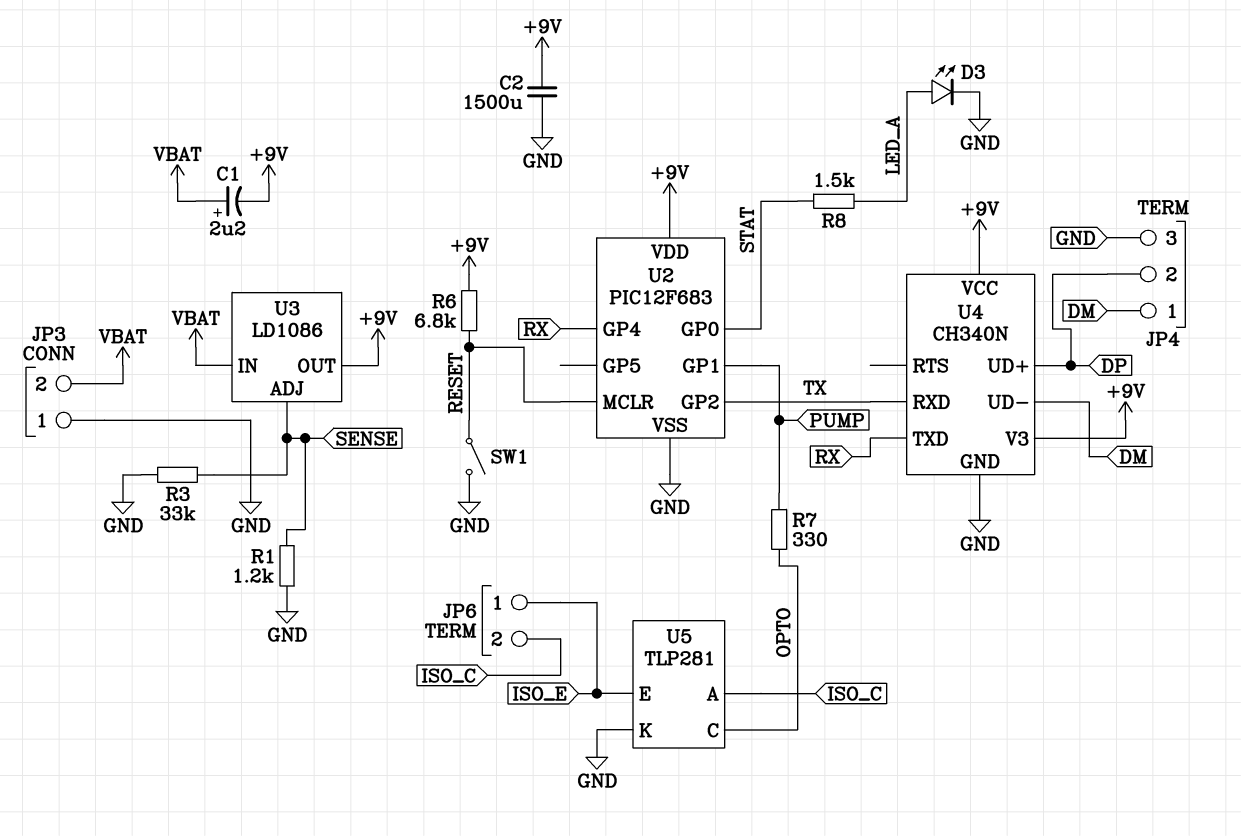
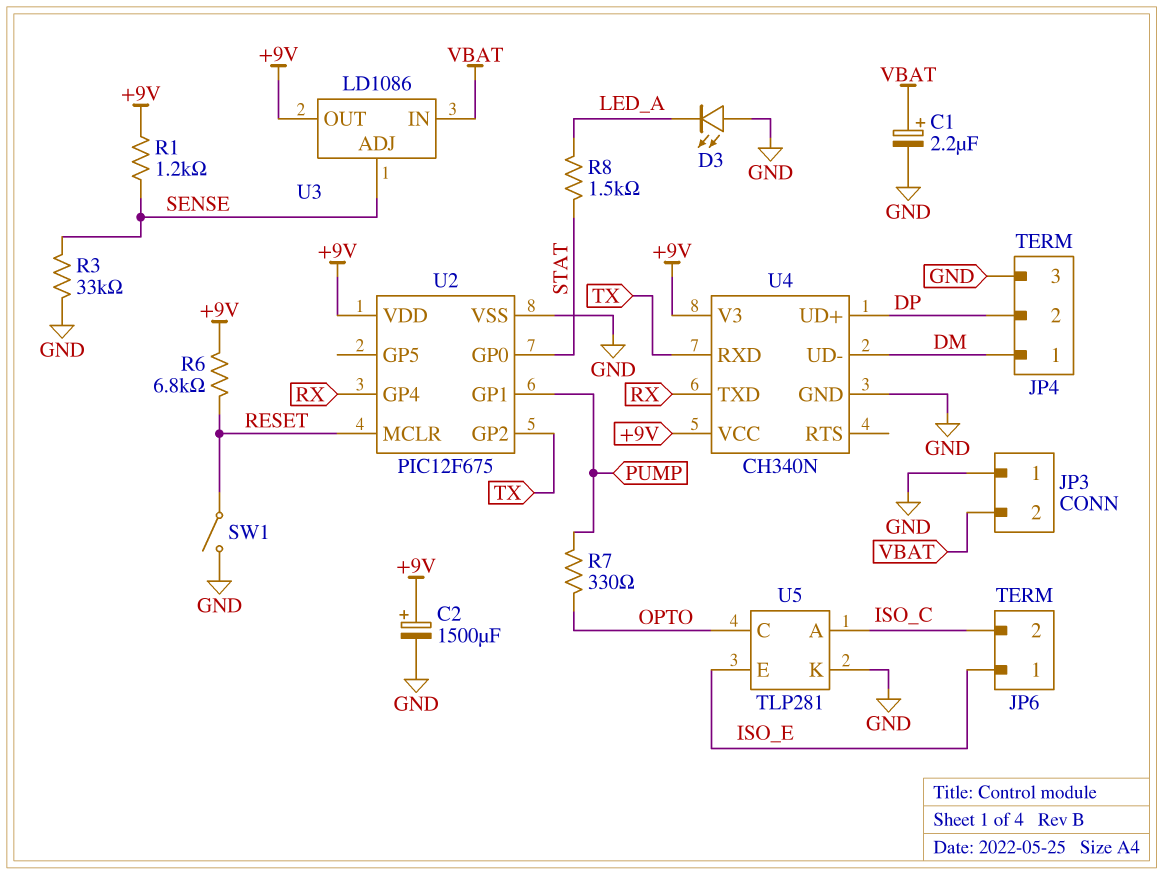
C1: 2.2uF (plus VBAT, minus +9V) -> 2.2uF (plus VBAT, minus GND)
C2: 1500uF (+9V, GND) -> 1500uF (plus +9V, minus GND)
D3: LED (A LED_A, K GND) -> LED (A GND, K LED_A)
R1: 1.2k (GND, SENSE) -> 1.2k (+9V, SENSE)
U2: PIC12F683 -> PIC12F675

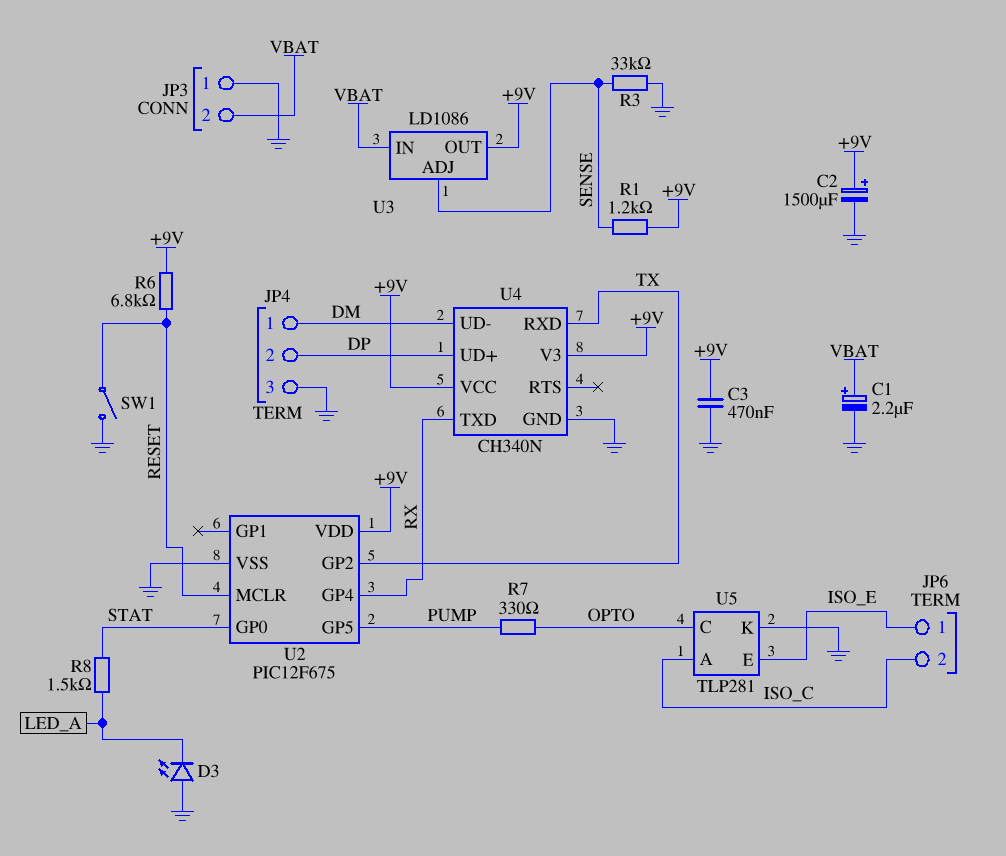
C3: none -> 470nF (+9V, GND)
U2 pin GP1: PUMP -> none
U2 pin GP5: none -> PUMP

